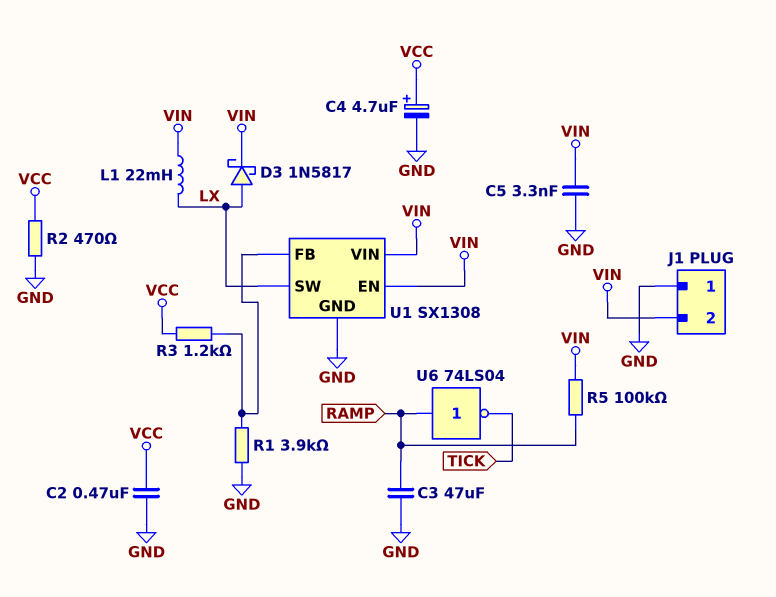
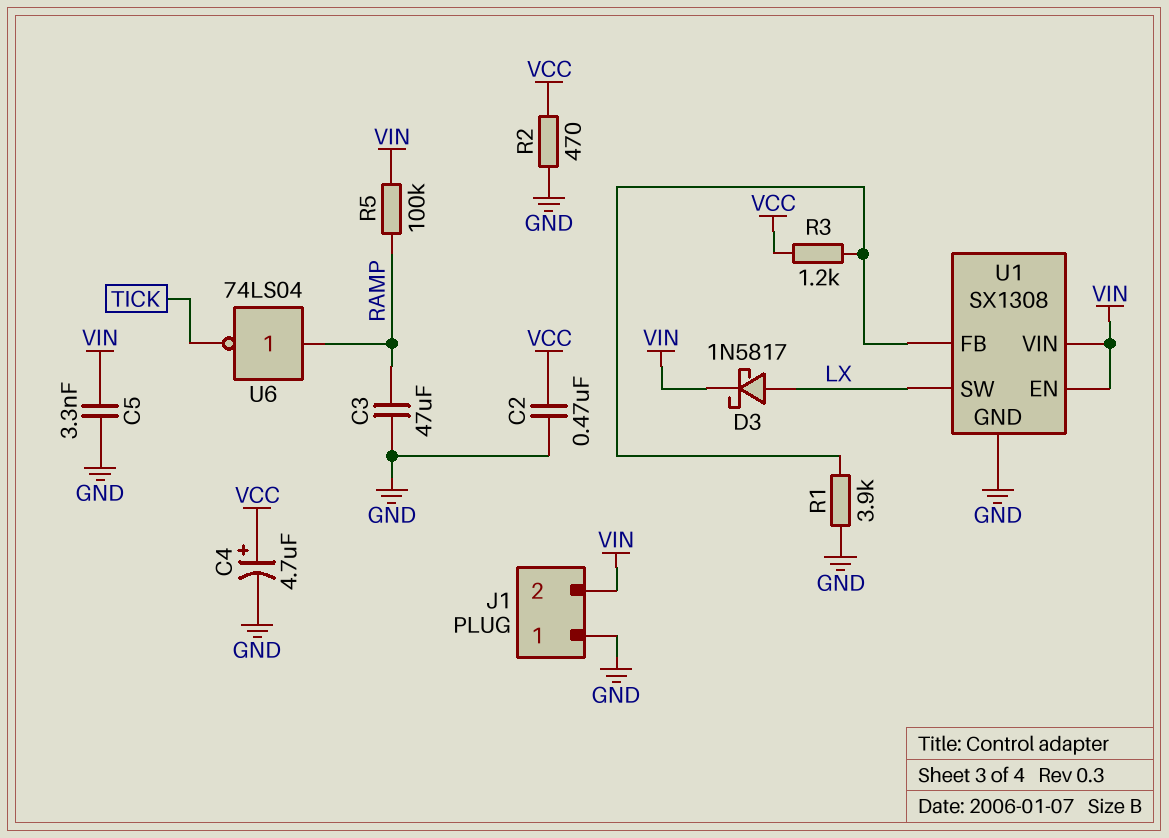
L1: 22mH (LX, VIN) -> none

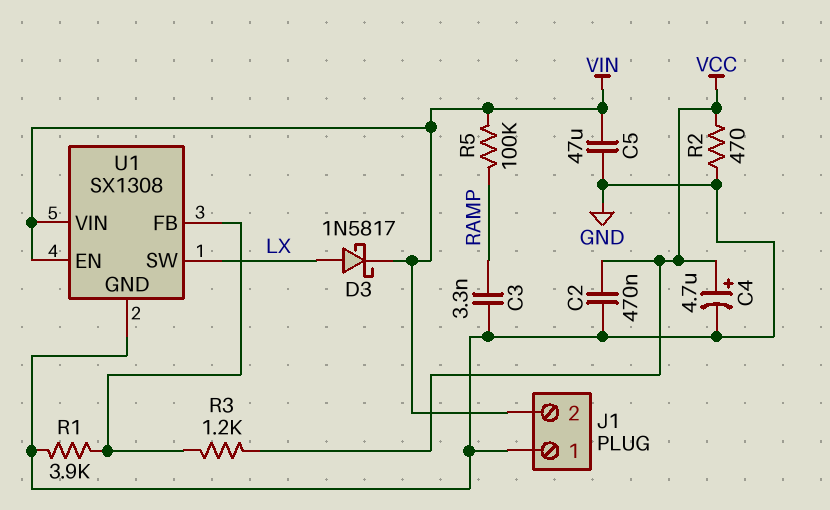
C3: 47uF (GND, RAMP) -> 3.3nF (GND, RAMP)
C5: 3.3nF (GND, VIN) -> 47uF (GND, VIN)
U6: NOT 74LS04 (in RAMP, out TICK) -> none

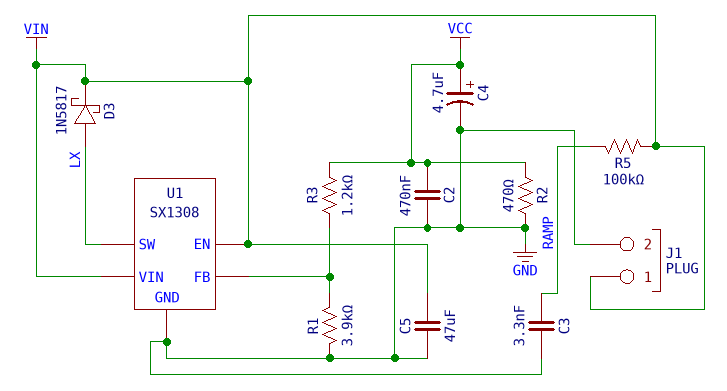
J1 pin 1: GND -> VIN
J1 pin 2: VIN -> GND

